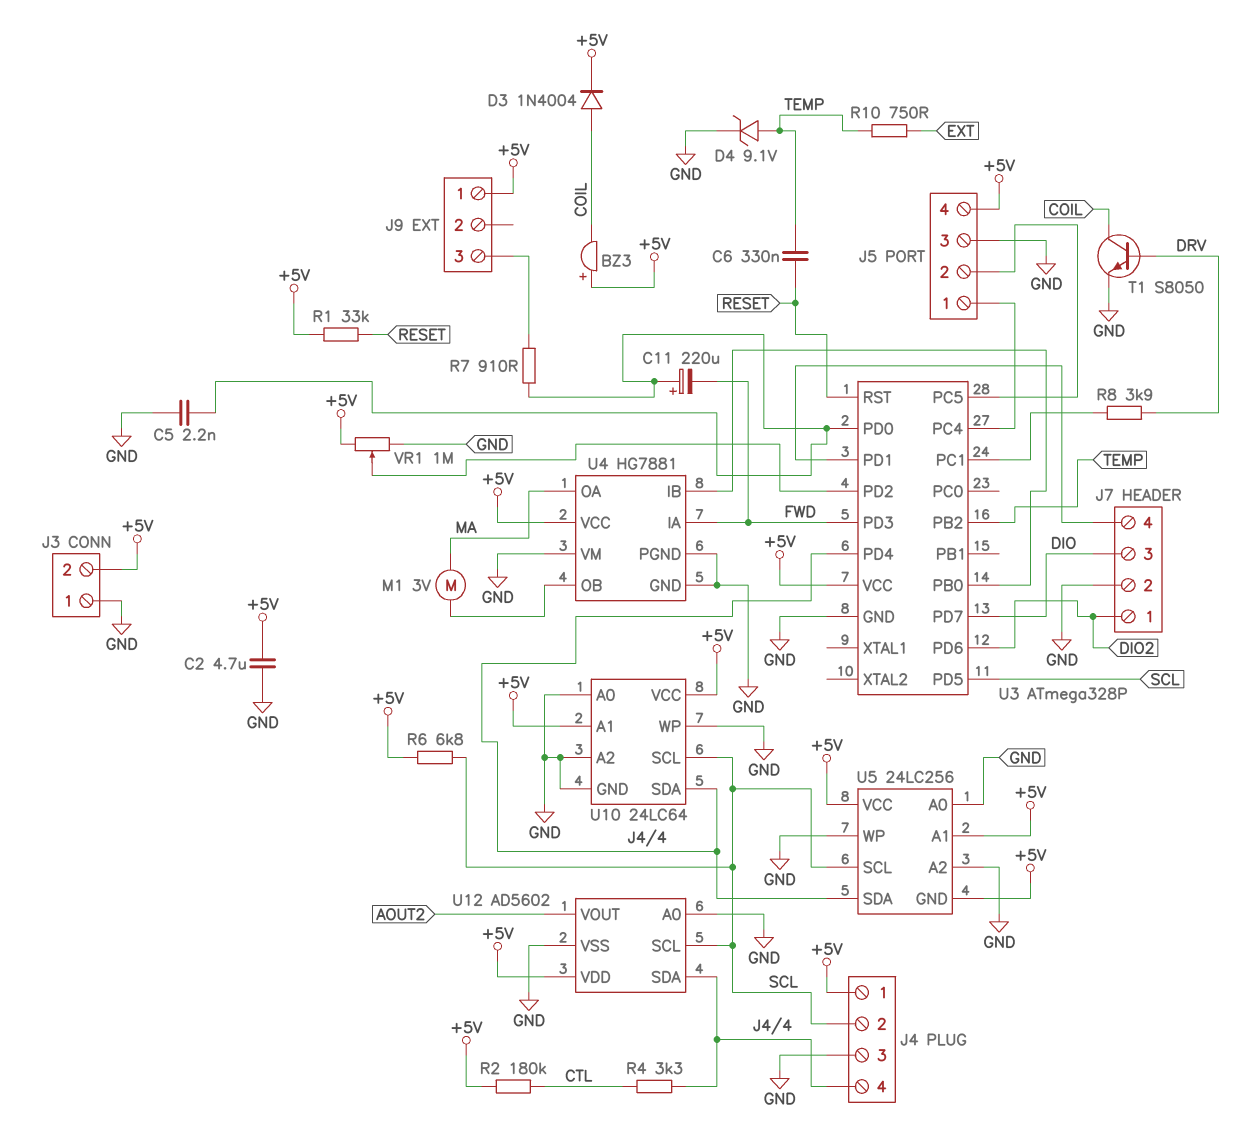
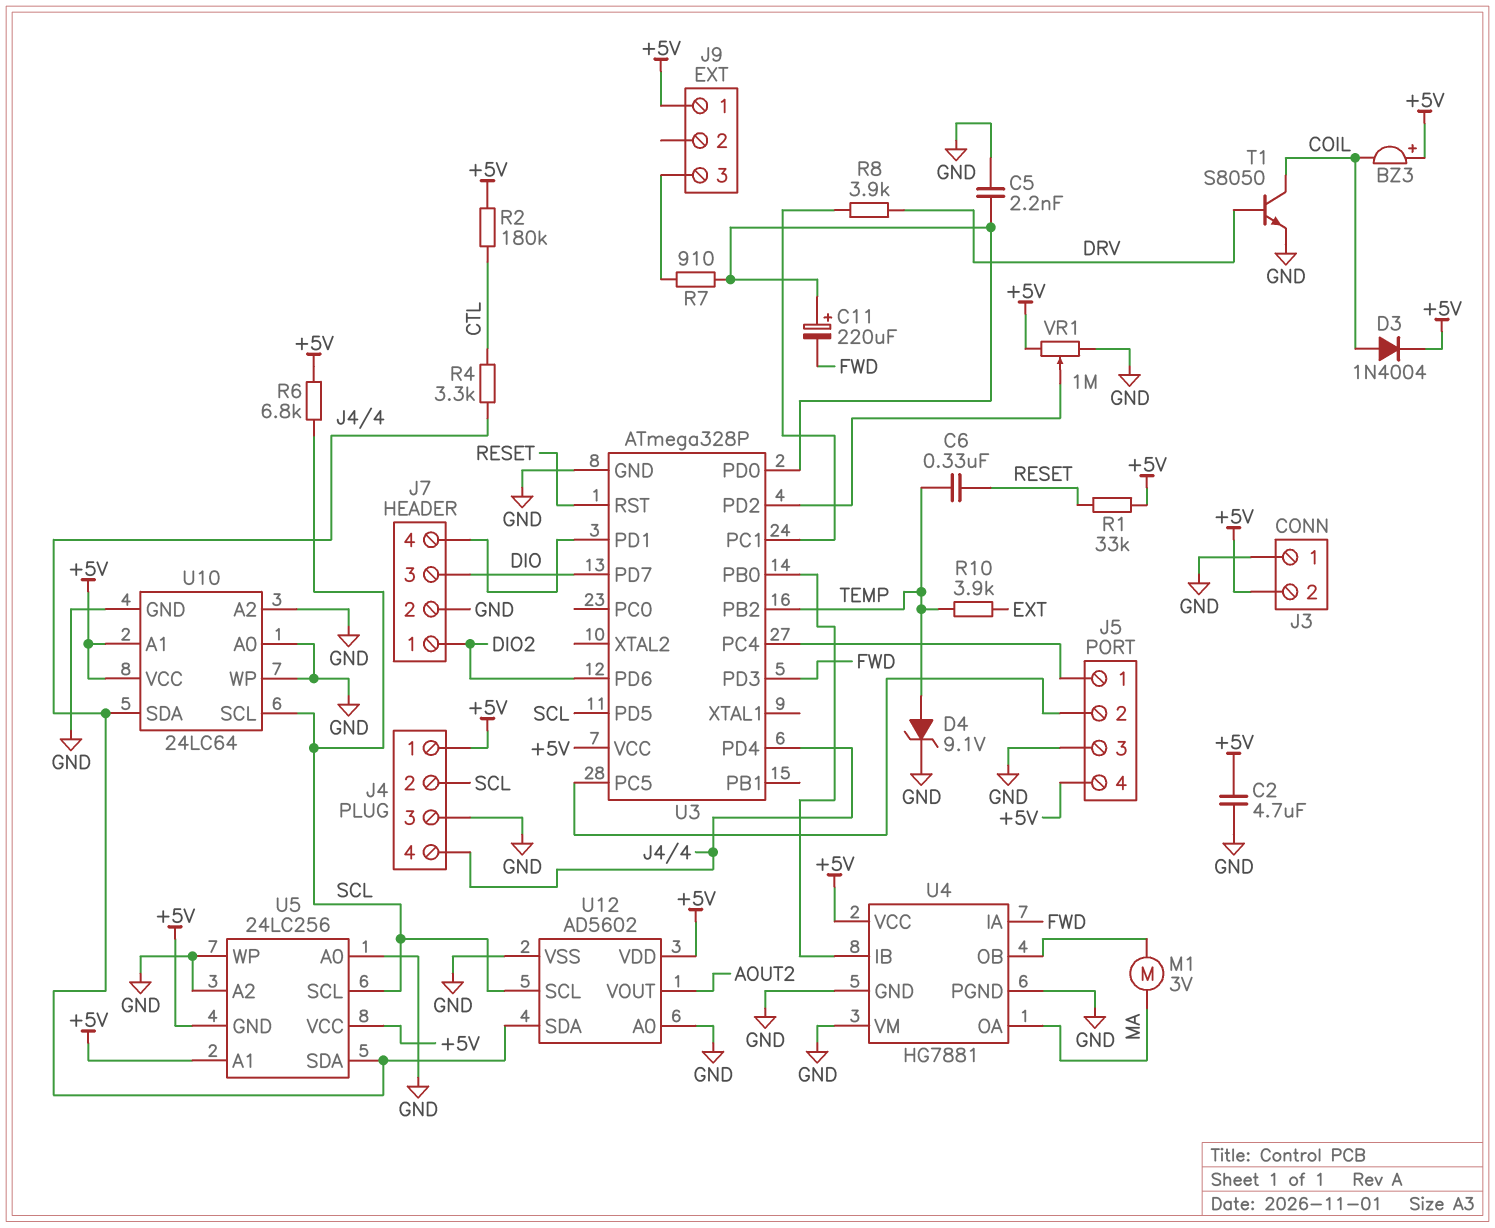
R10: 750 (EXT, TEMP) -> 3.9k (EXT, TEMP)

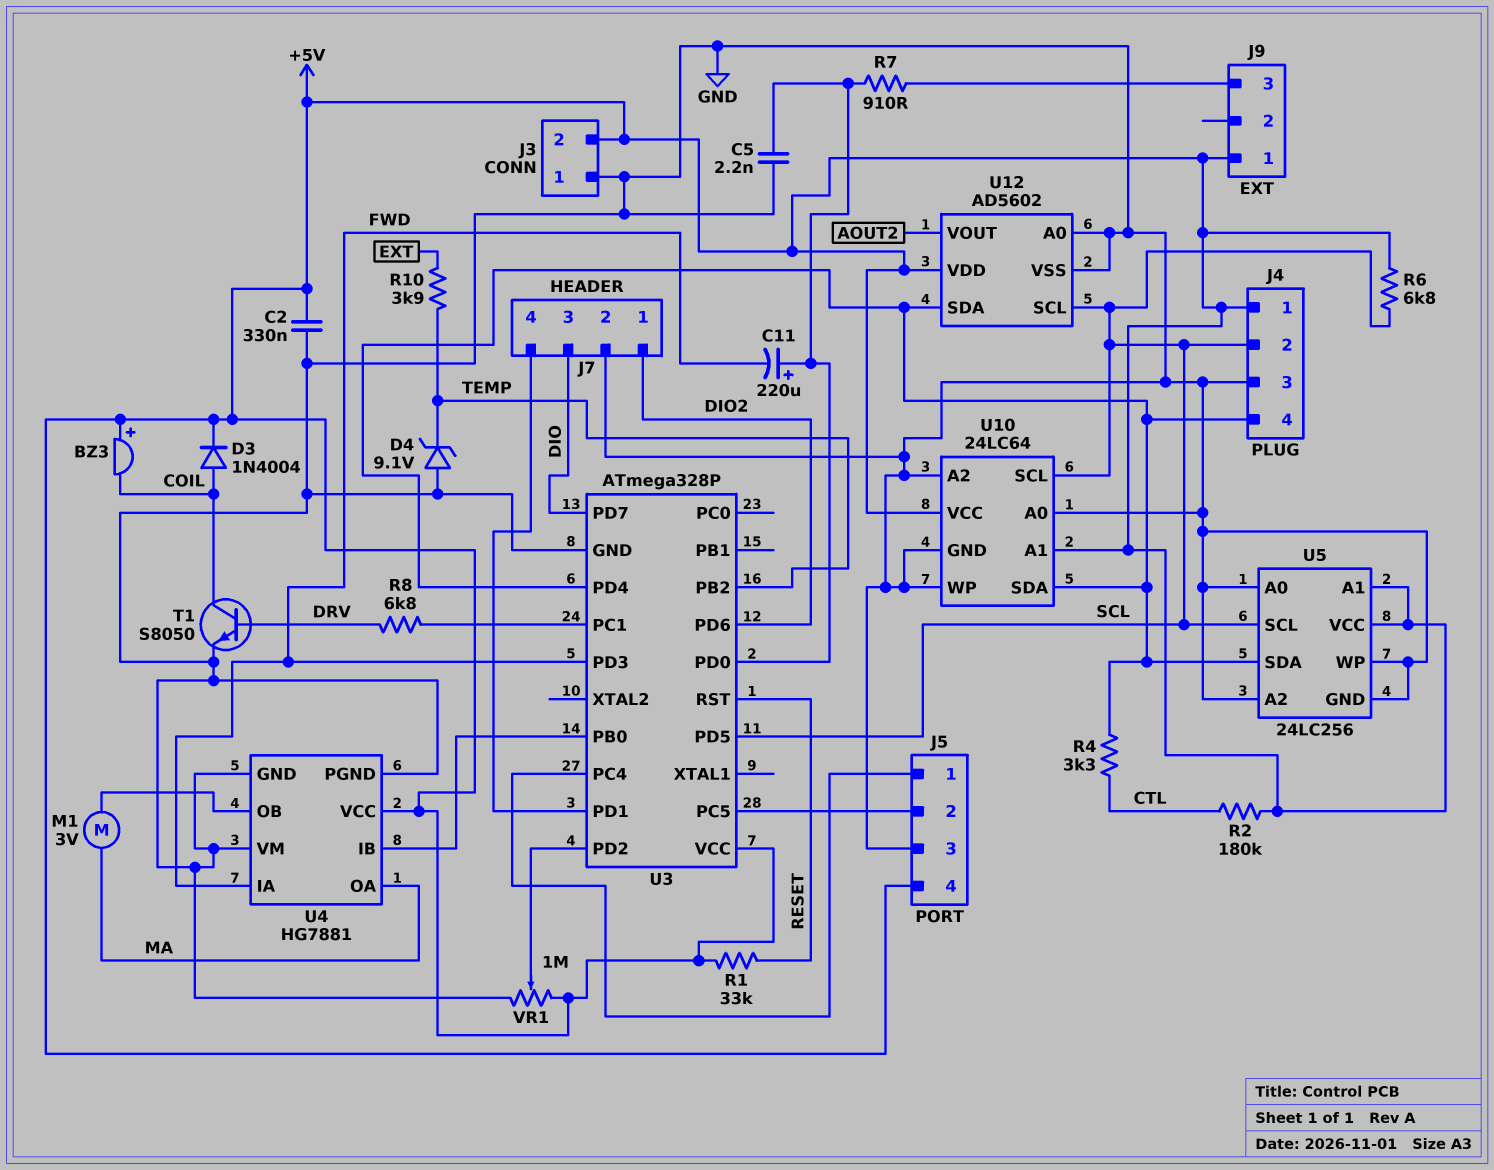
C2: 4.7uF (+5V, GND) -> 330nF (+5V, GND)
C6: 330nF (RESET, TEMP) -> none
D4: zener 9.1V (A TEMP, K GND) -> zener 9.1V (A GND, K TEMP)
R8: 3.9k (DRV, U3/PC1) -> 6.8k (DRV, U3/PC1)
U5 pin GND: +5V -> GND

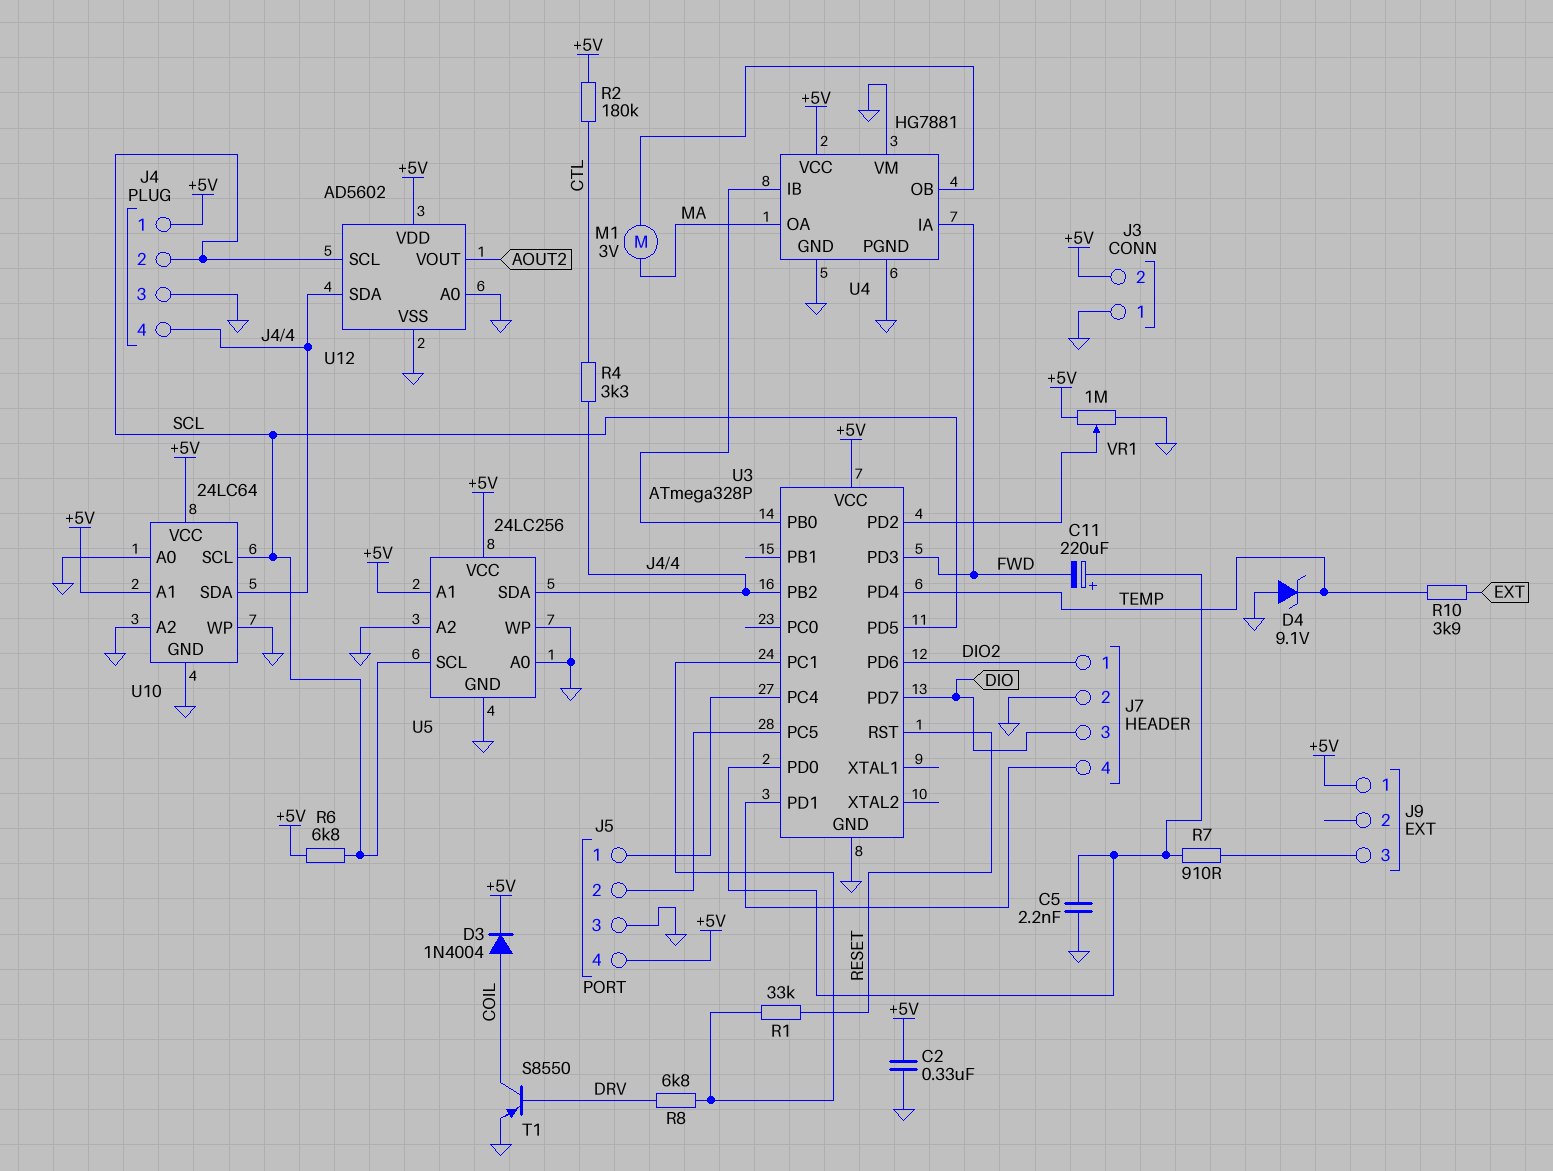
BZ3: buzzer (plus +5V, minus COIL) -> none
R1: 33k (+5V, RESET) -> 33k (RESET, U3/PC1)
T1: NPN S8050 (B DRV, C COIL, E GND) -> PNP S8550 (B DRV, C COIL, E GND)
U3 pin PB2: TEMP -> J4/4
U3 pin PD4: J4/4 -> TEMP

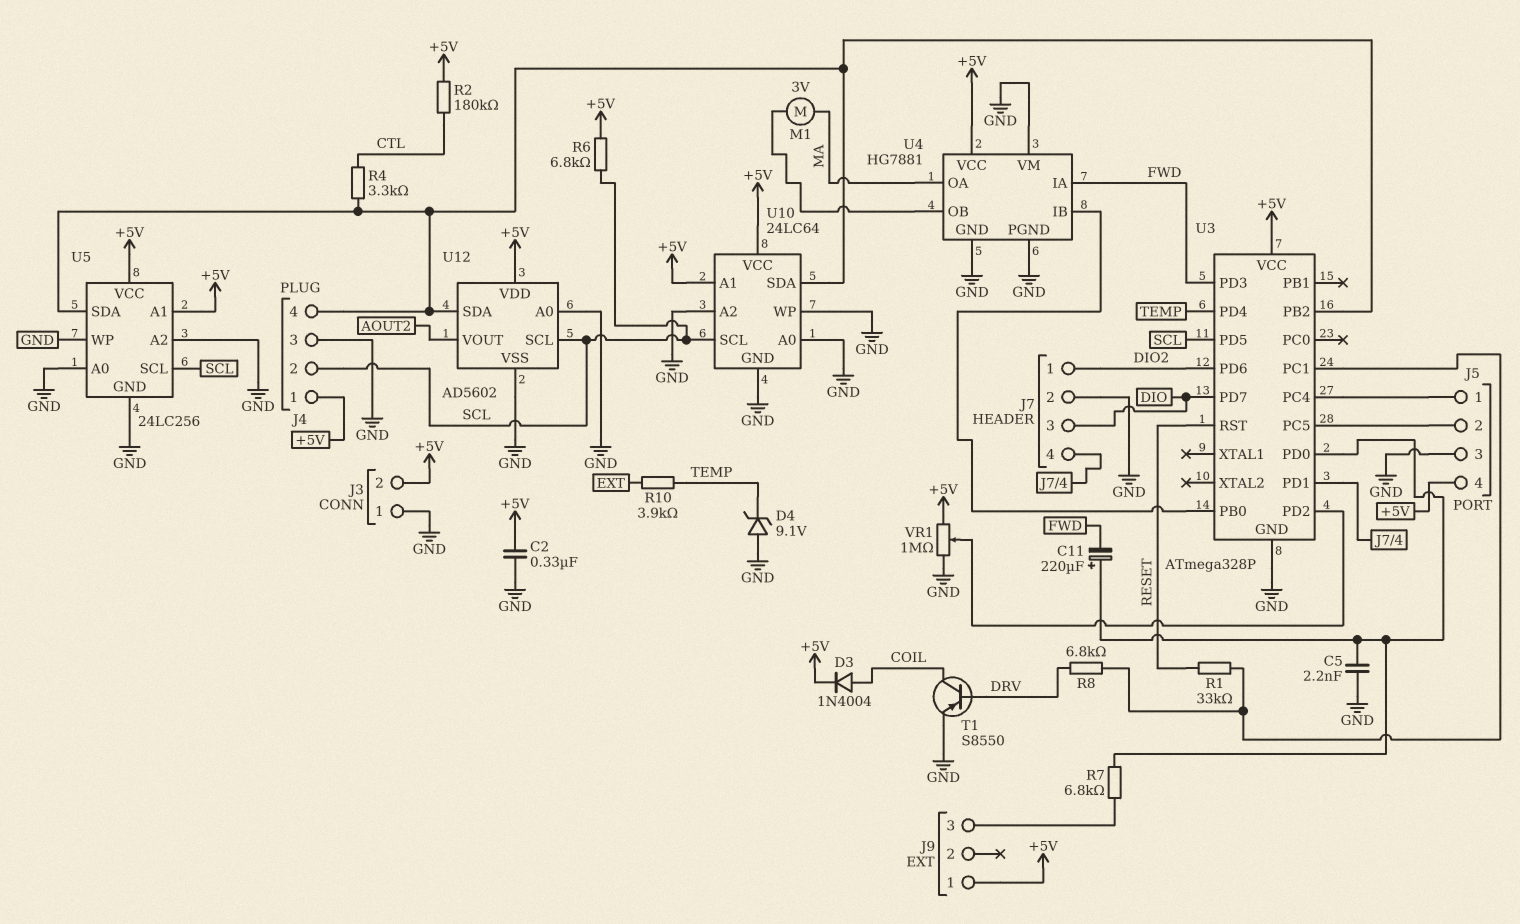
R7: 910 (J9/3, U3/PD0) -> 6.8k (J9/3, U3/PD0)

